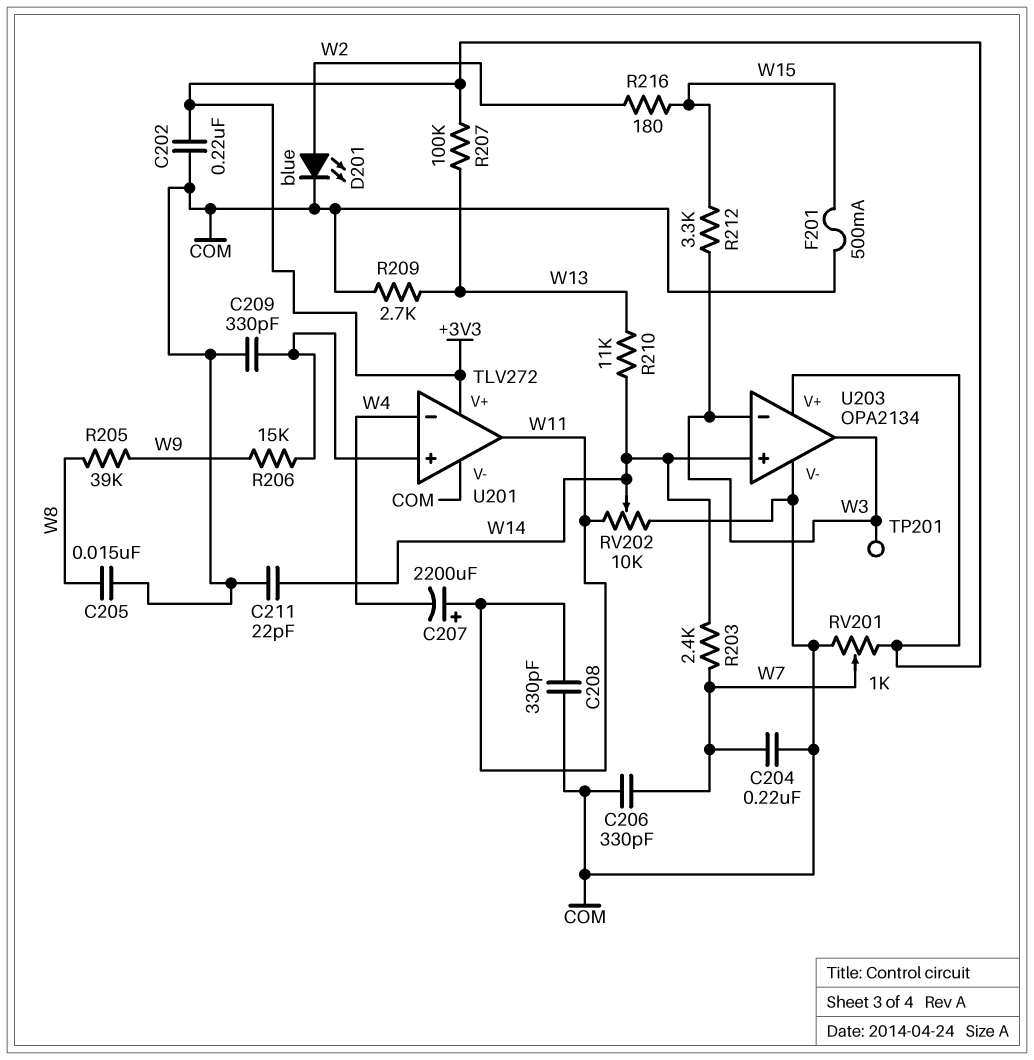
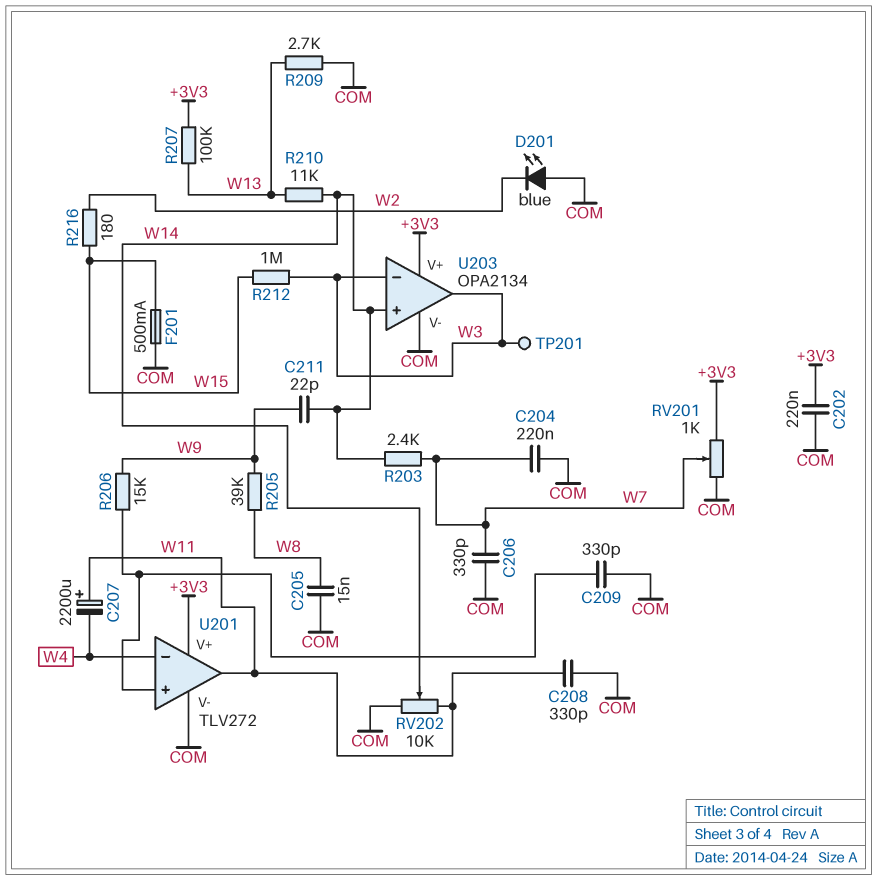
C211: 22pF (COM, W14) -> 22pF (W9, W14)
D201: LED blue (A W2, K COM) -> LED blue (A COM, K W2)
R212: 3.3k (W3, W15) -> 1M (W3, W15)

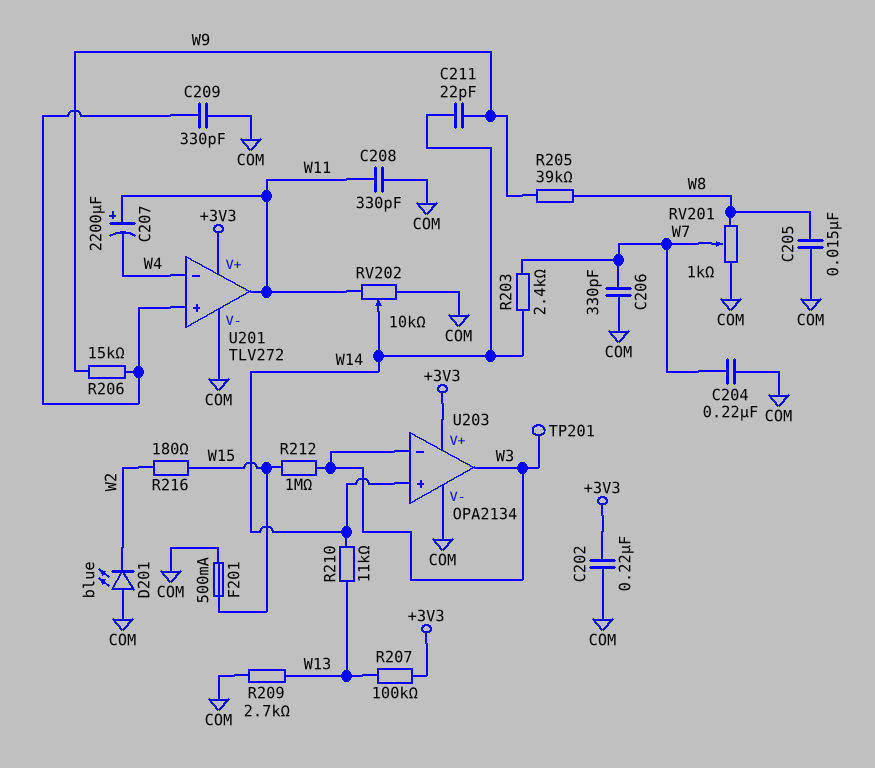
RV201: 1k (+3V3, COM, wiper W7) -> 1k (COM, W8, wiper W7)

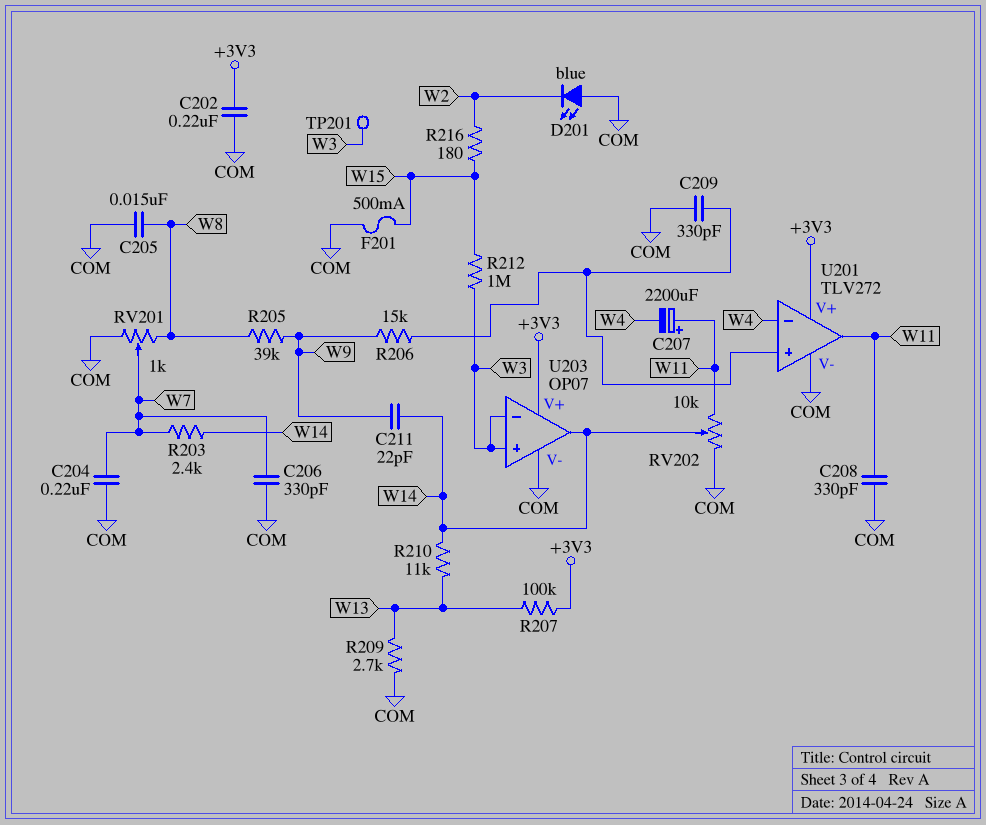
U203: OPA2134 -> OP07
U203 pin in+: W14 -> W3
U203 pin out: W3 -> W14

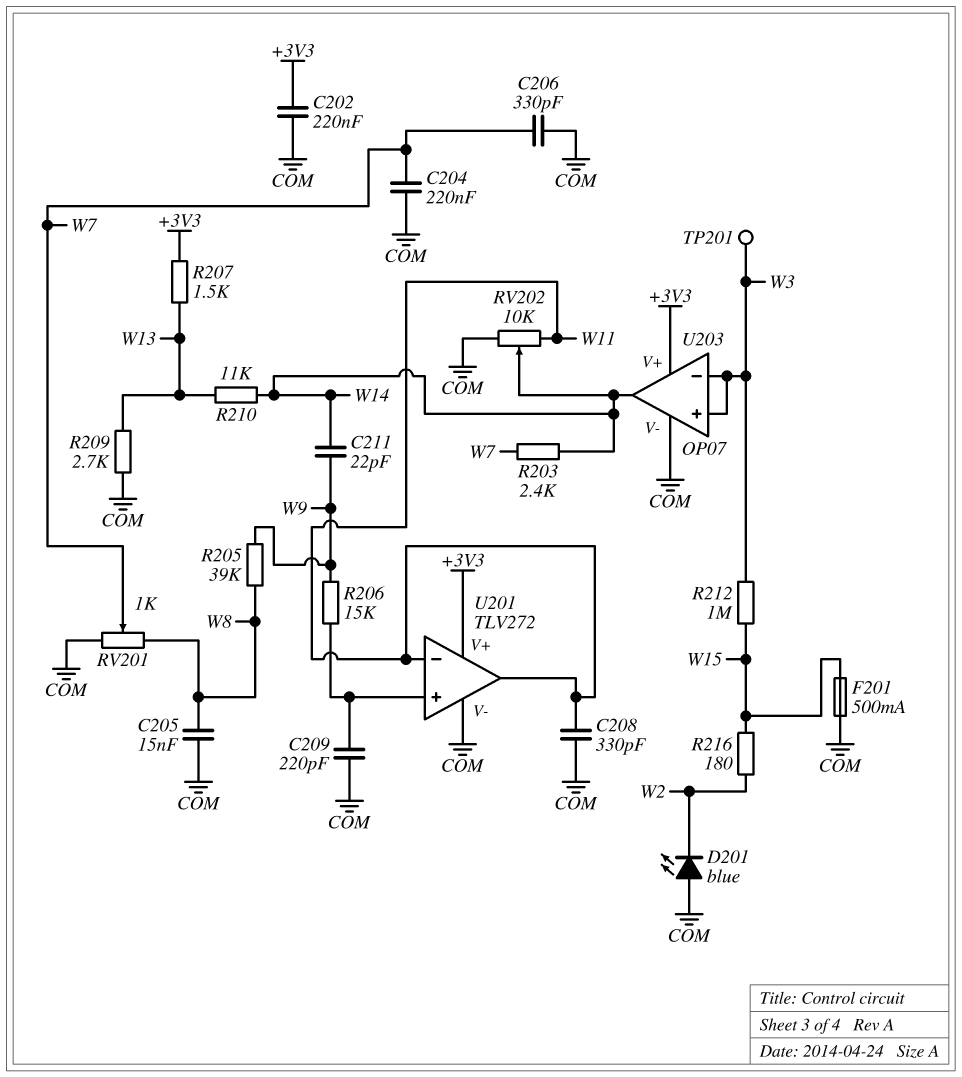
C207: 2200uF (plus W11, minus W4) -> none
C209: 330pF (COM, U201/in+) -> 220pF (COM, U201/in+)
R207: 100k (+3V3, W13) -> 1.5k (+3V3, W13)
U201 pin in-: W4 -> W11

